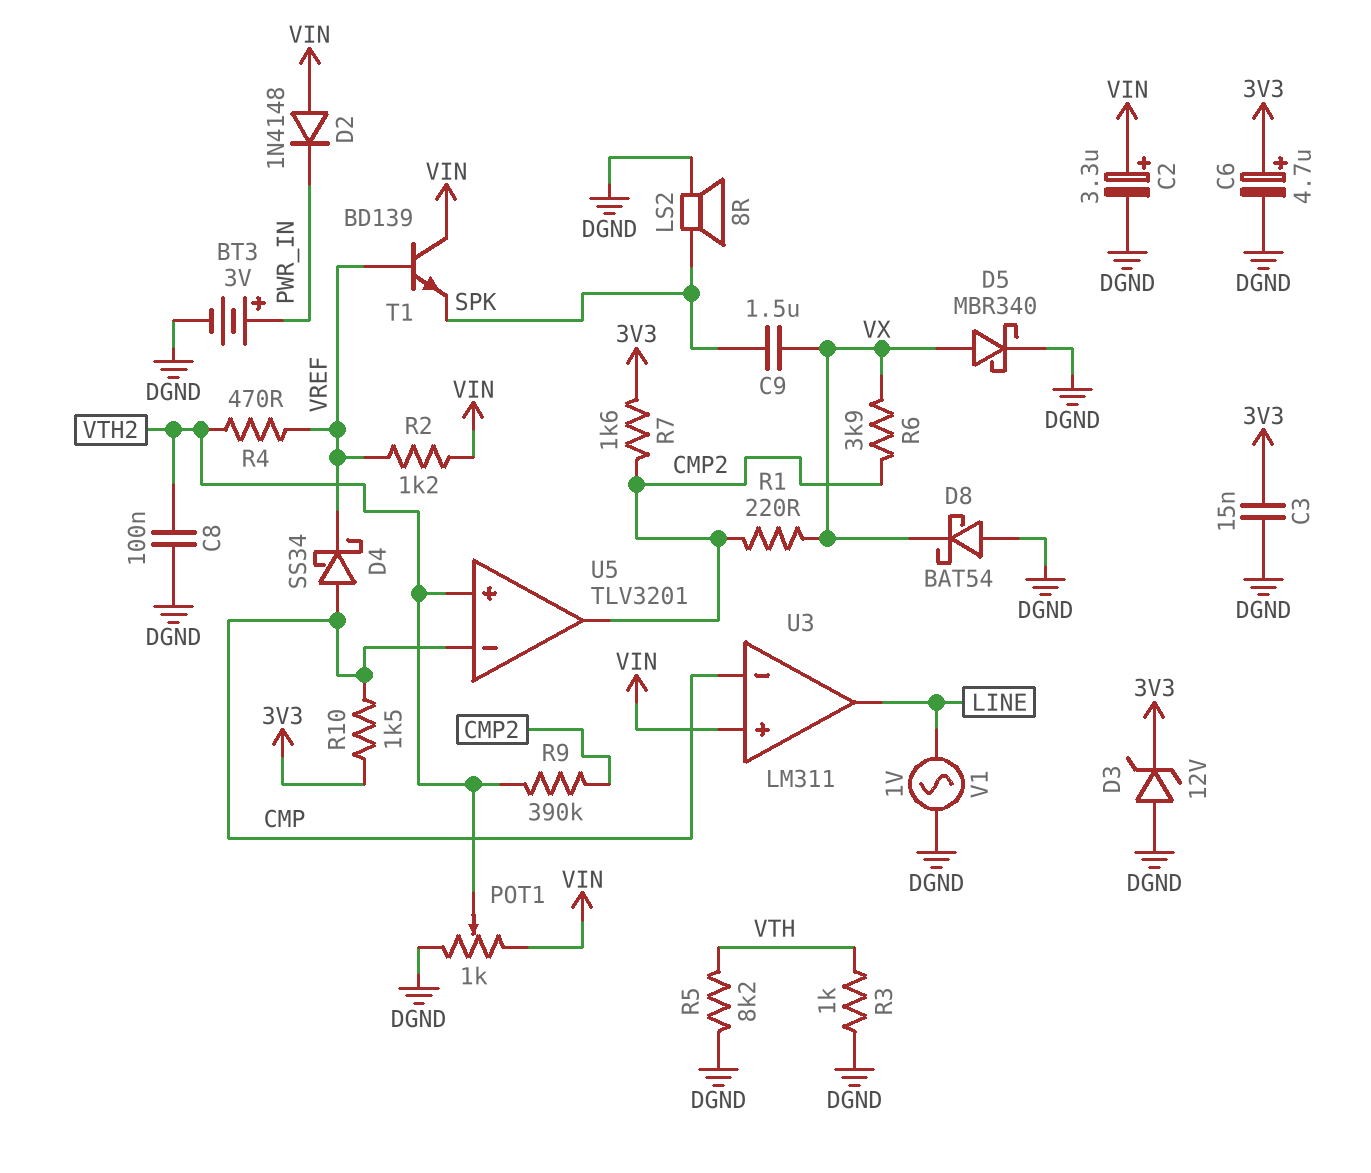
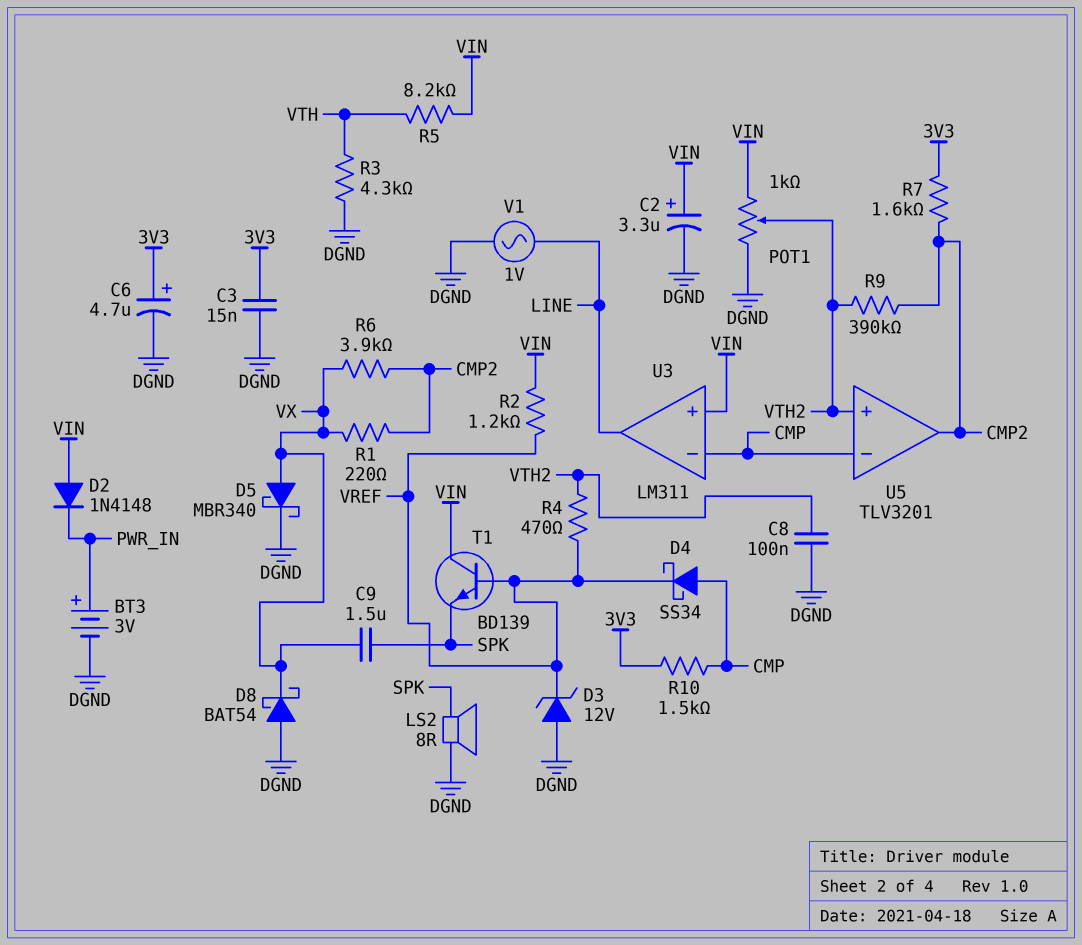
D3: zener 12V (A DGND, K 3V3) -> zener 12V (A DGND, K VREF)
R3: 1k (DGND, VTH) -> 4.3k (DGND, VTH)
R5: 8.2k (DGND, VTH) -> 8.2k (VIN, VTH)

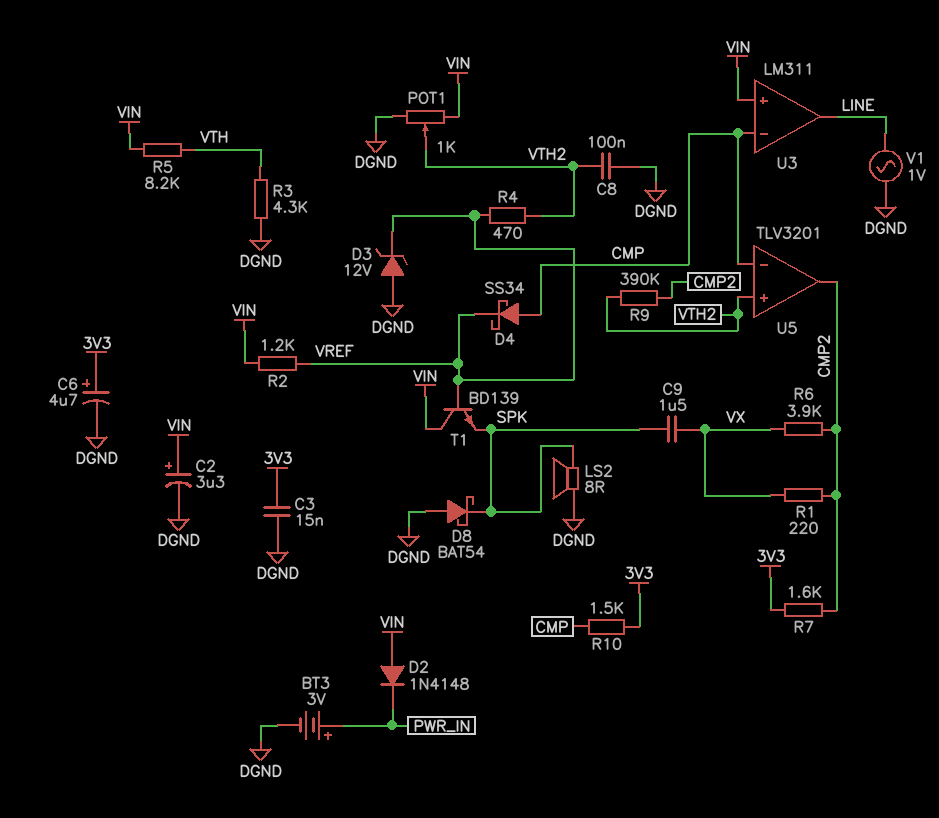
D5: schottky MBR340 (A VX, K DGND) -> none
D8: schottky BAT54 (A DGND, K VX) -> schottky BAT54 (A DGND, K SPK)

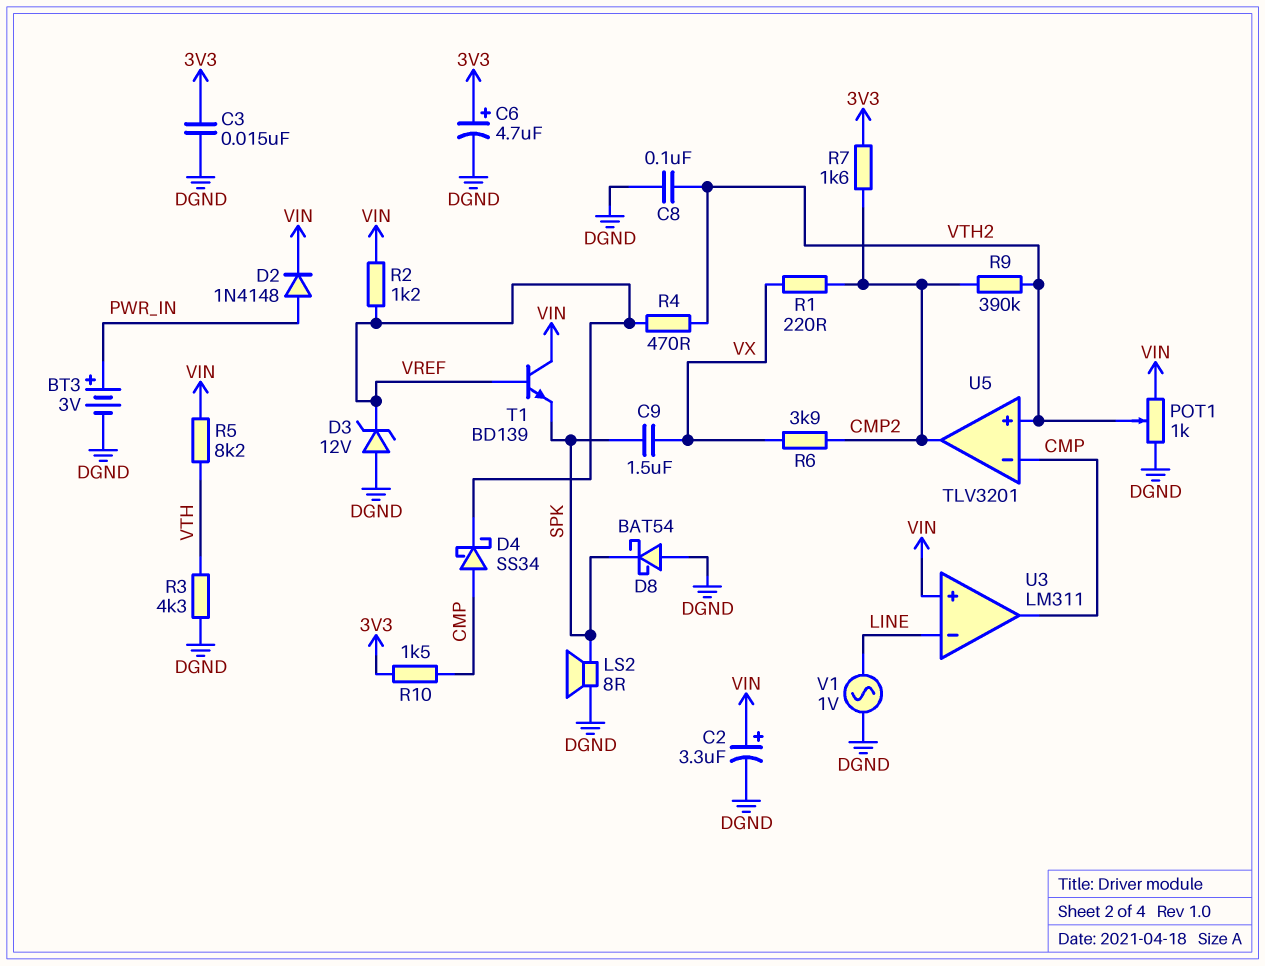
D2: diode 1N4148 (A VIN, K PWR_IN) -> diode 1N4148 (A PWR_IN, K VIN)
U3 pin in-: CMP -> LINE
U3 pin out: LINE -> CMP

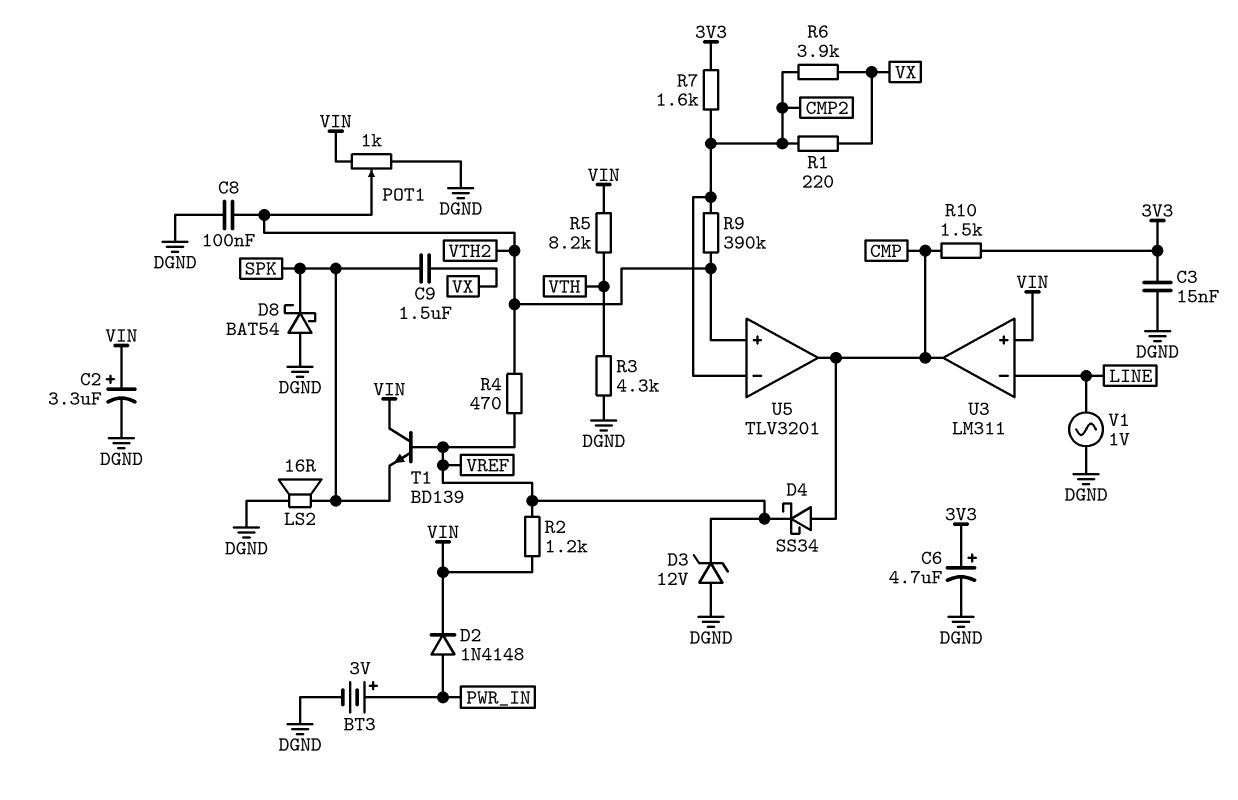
LS2: speaker 8R (DGND, SPK) -> speaker 16R (DGND, SPK)
U5 pin in-: CMP -> CMP2
U5 pin out: CMP2 -> CMP

